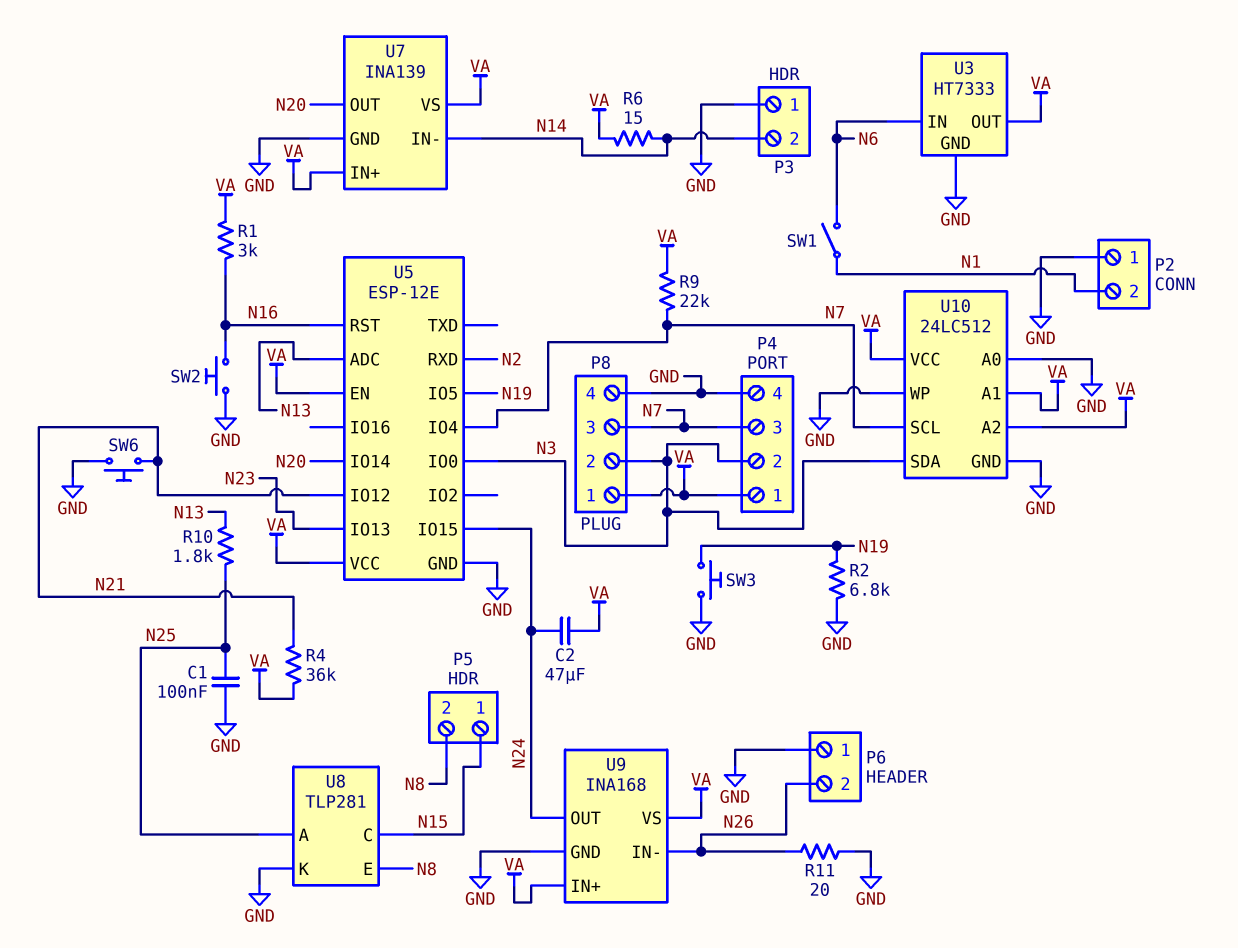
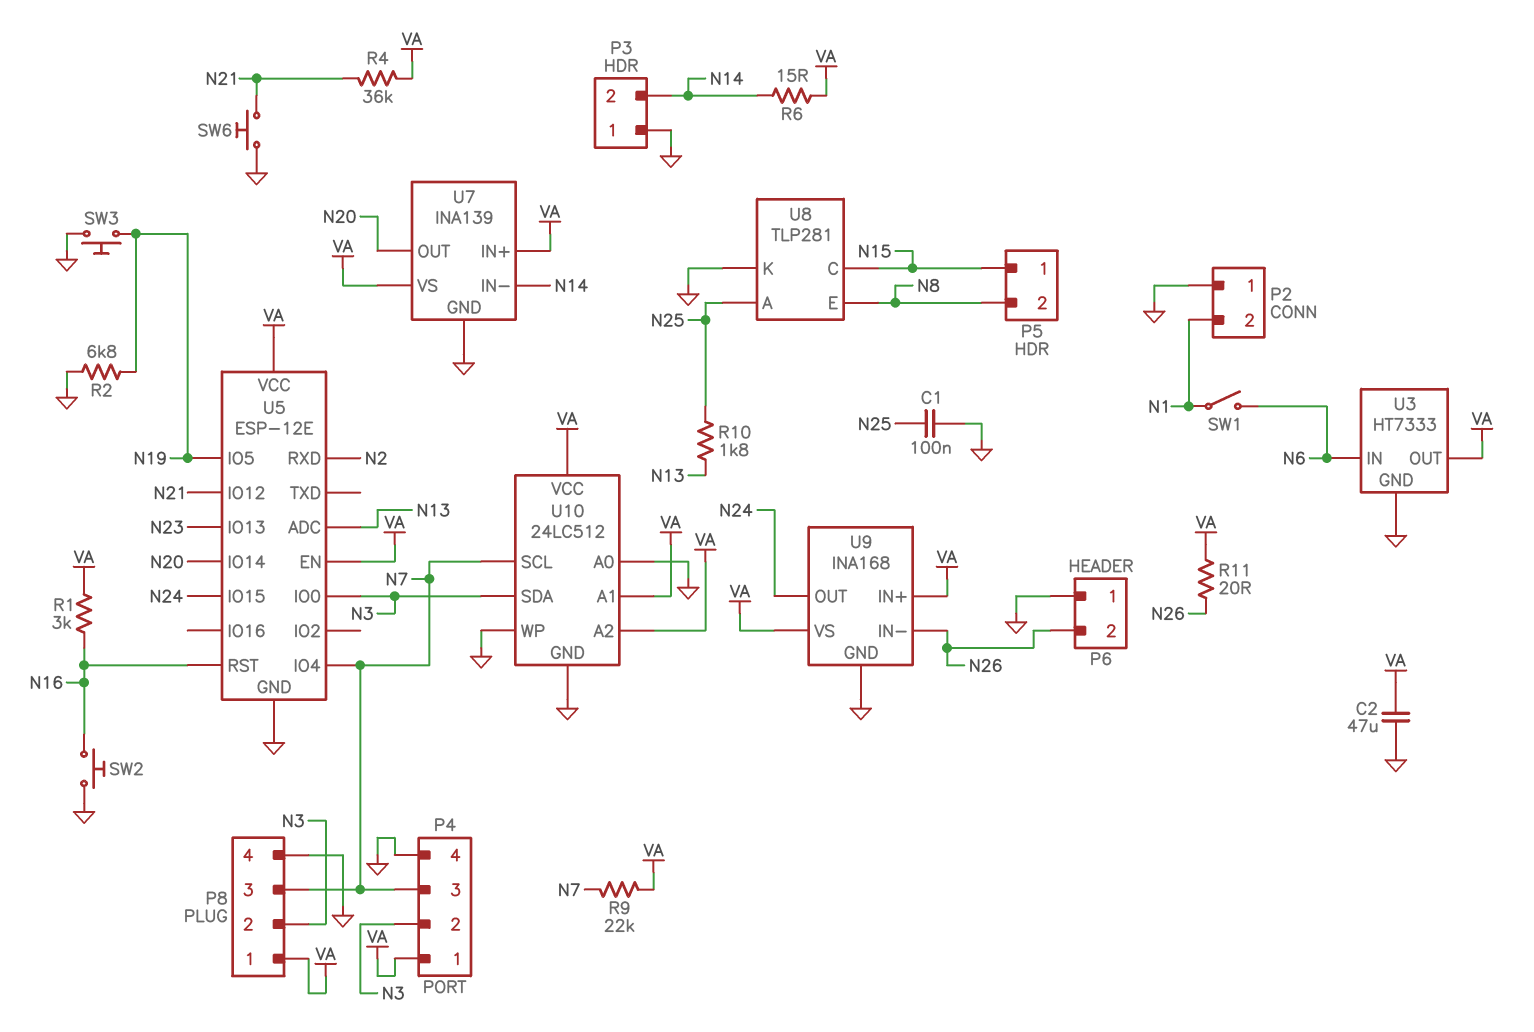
C2: 47uF (N24, VA) -> 47uF (GND, VA)
R11: 20 (GND, N26) -> 20 (N26, VA)

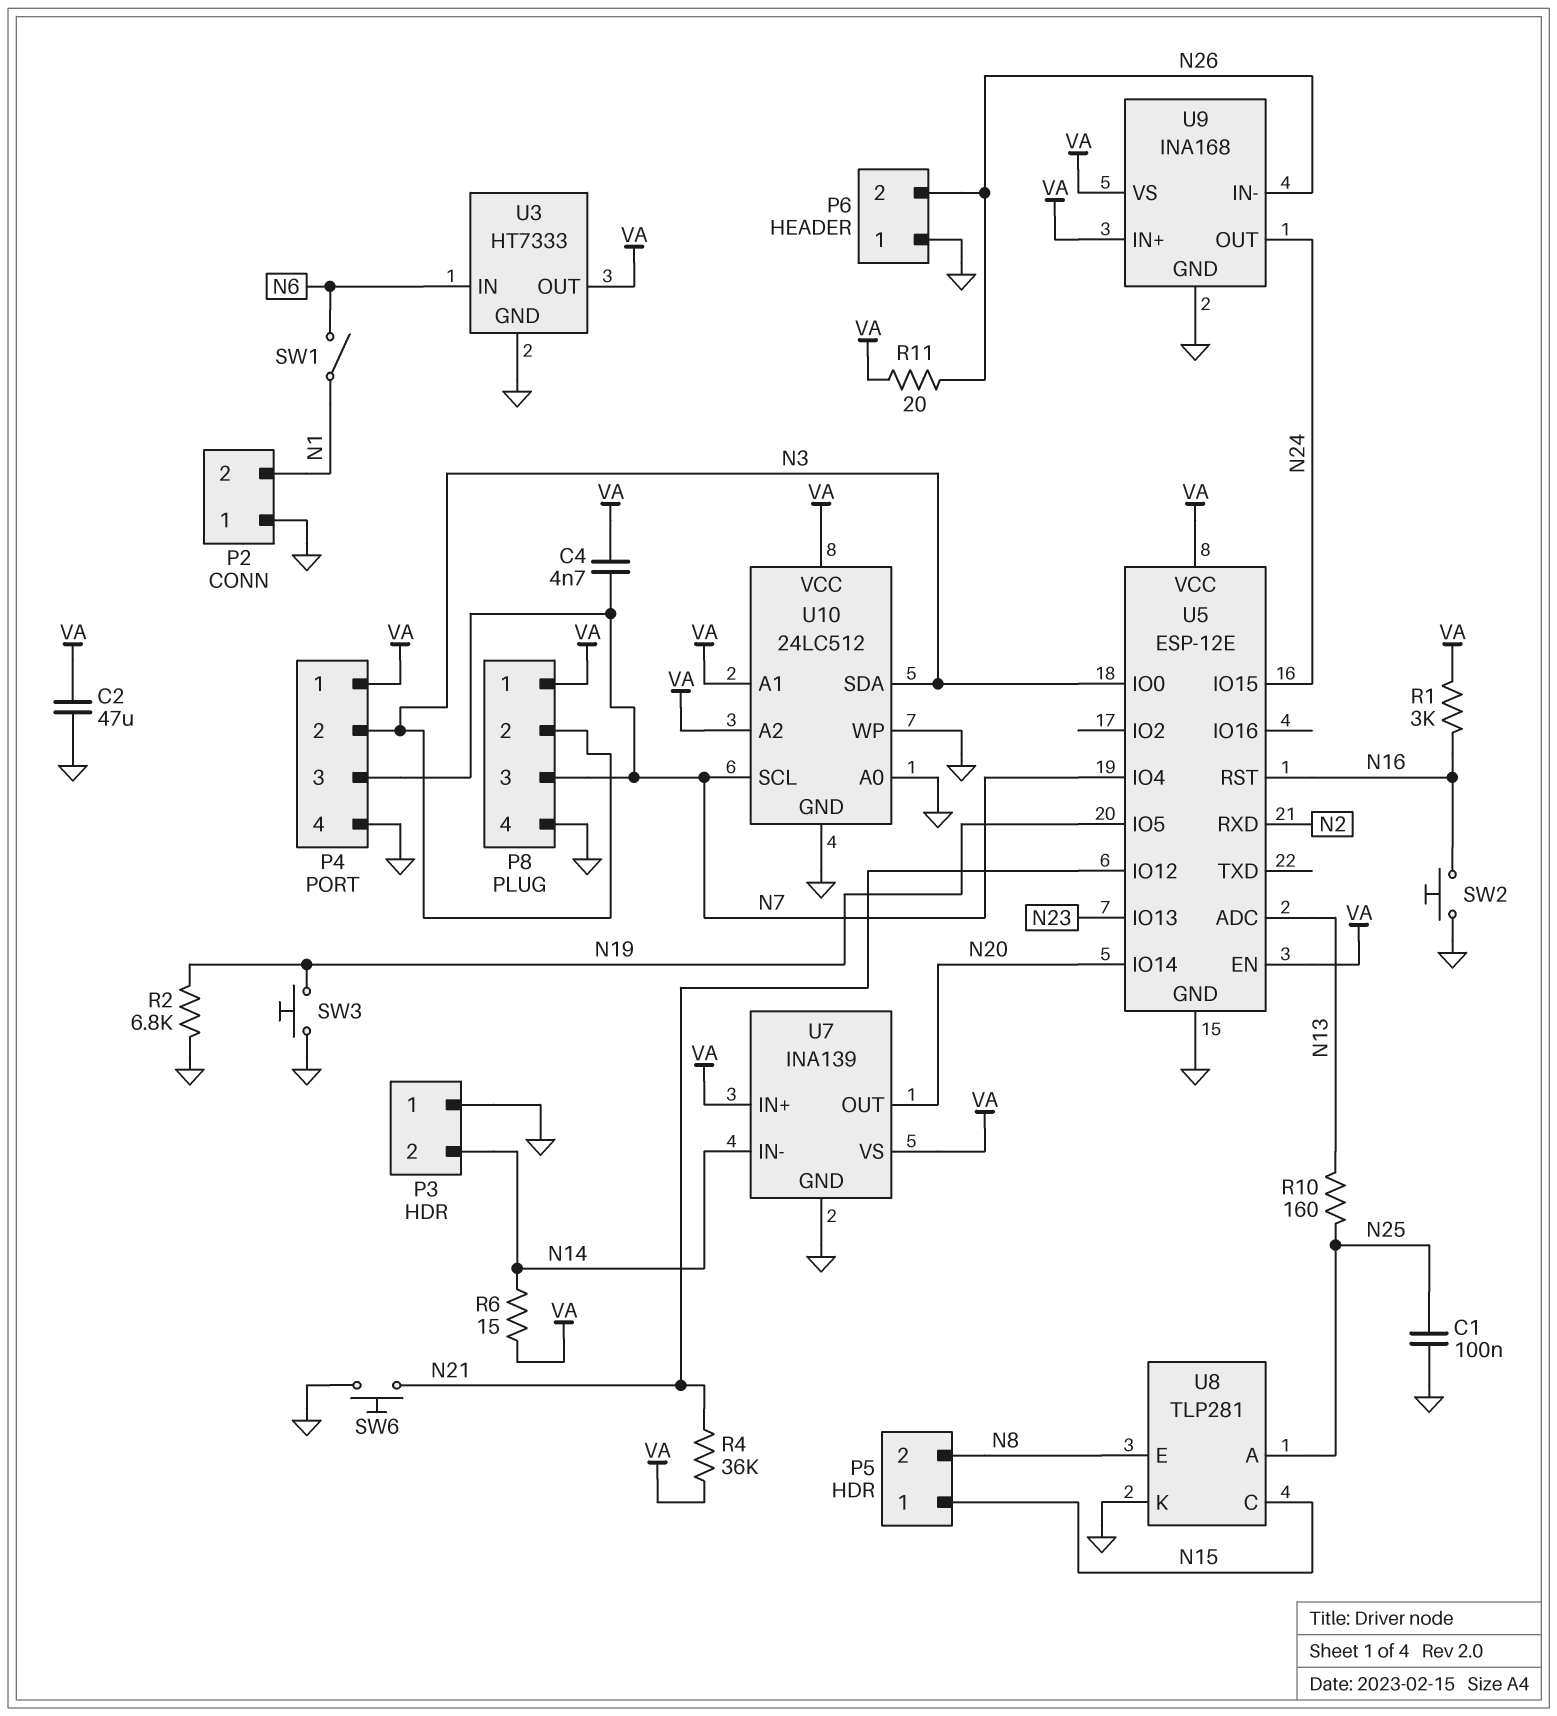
C4: none -> 4.7nF (N7, VA)
R9: 22k (N7, VA) -> none
R10: 1.8k (N13, N25) -> 160 (N13, N25)

